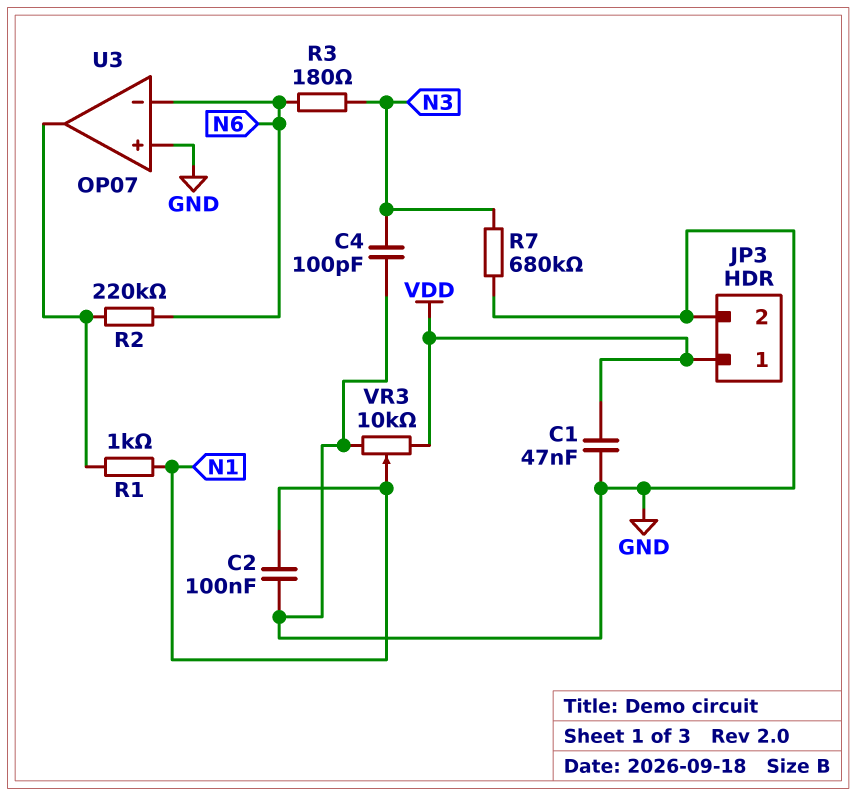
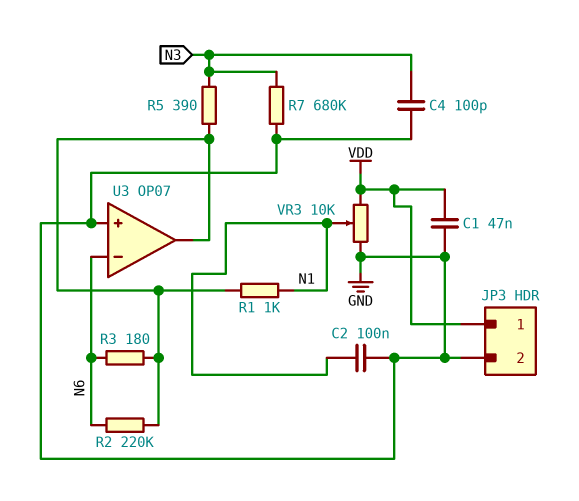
R3: 180 (N3, N6) -> 180 (N6, U3/out)
R5: none -> 390 (N3, U3/out)

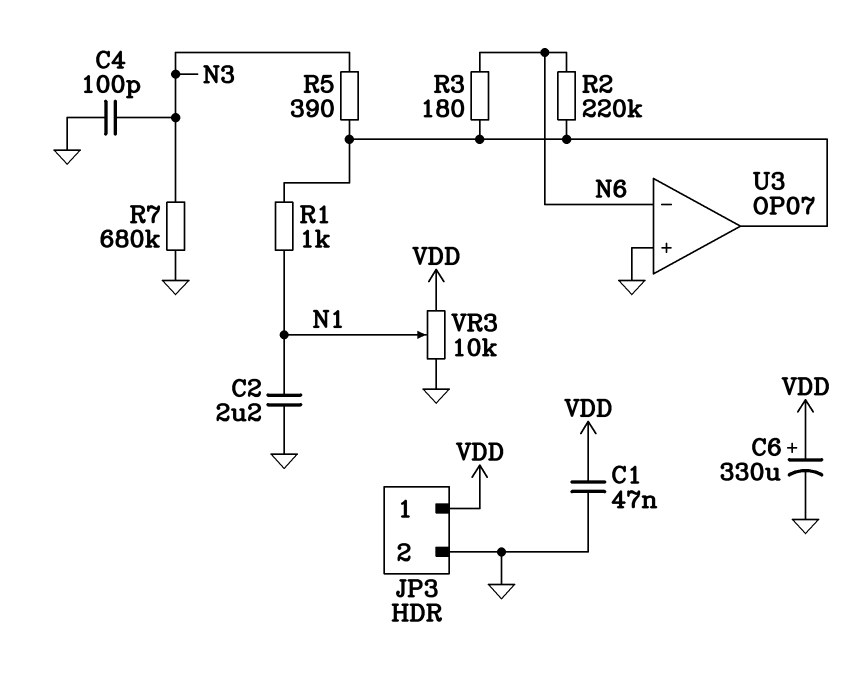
C2: 100nF (GND, N1) -> 2.2uF (GND, N1)
C6: none -> 330uF (plus VDD, minus GND)

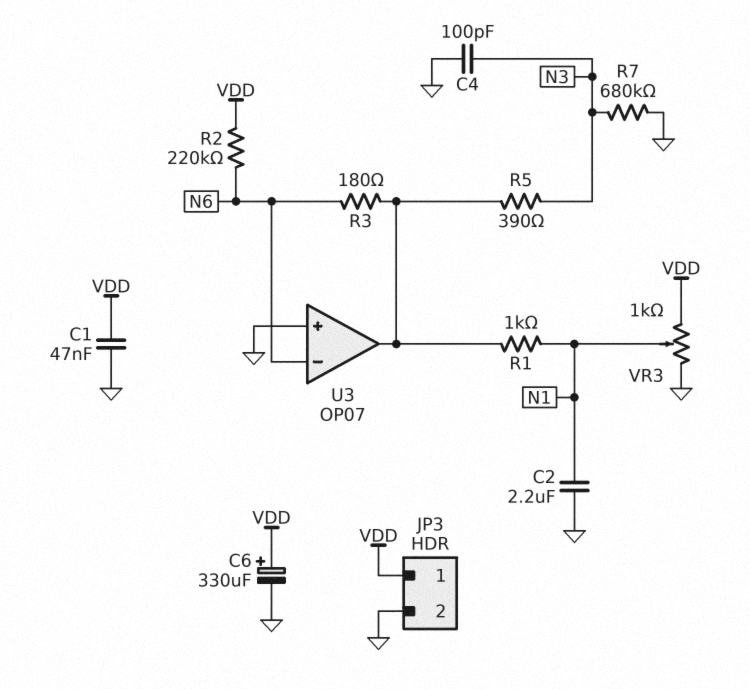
R2: 220k (N6, U3/out) -> 220k (N6, VDD)
VR3: 10k (GND, VDD, wiper N1) -> 1k (GND, VDD, wiper N1)

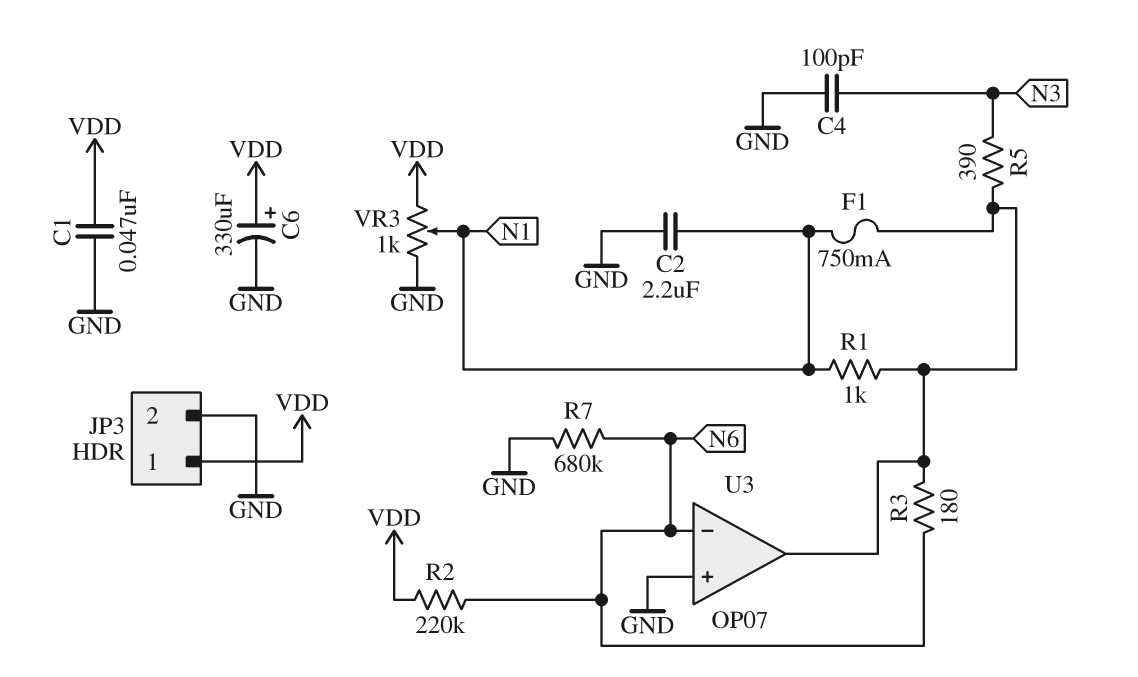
F1: none -> 750mA (N1, U3/out)
R7: 680k (GND, N3) -> 680k (GND, N6)

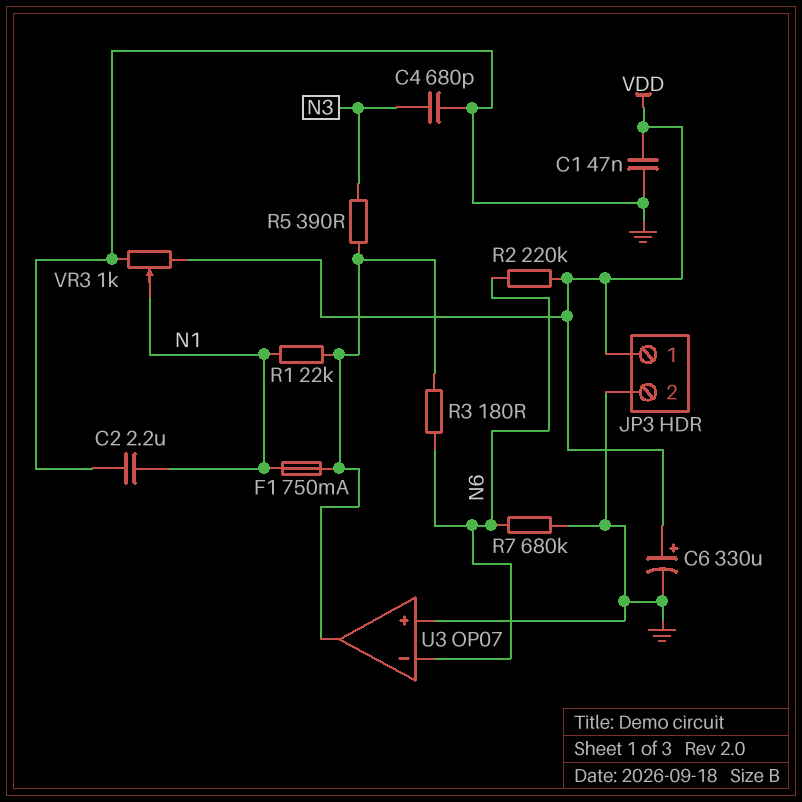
C4: 100pF (GND, N3) -> 680pF (GND, N3)
R1: 1k (N1, U3/out) -> 22k (N1, U3/out)

